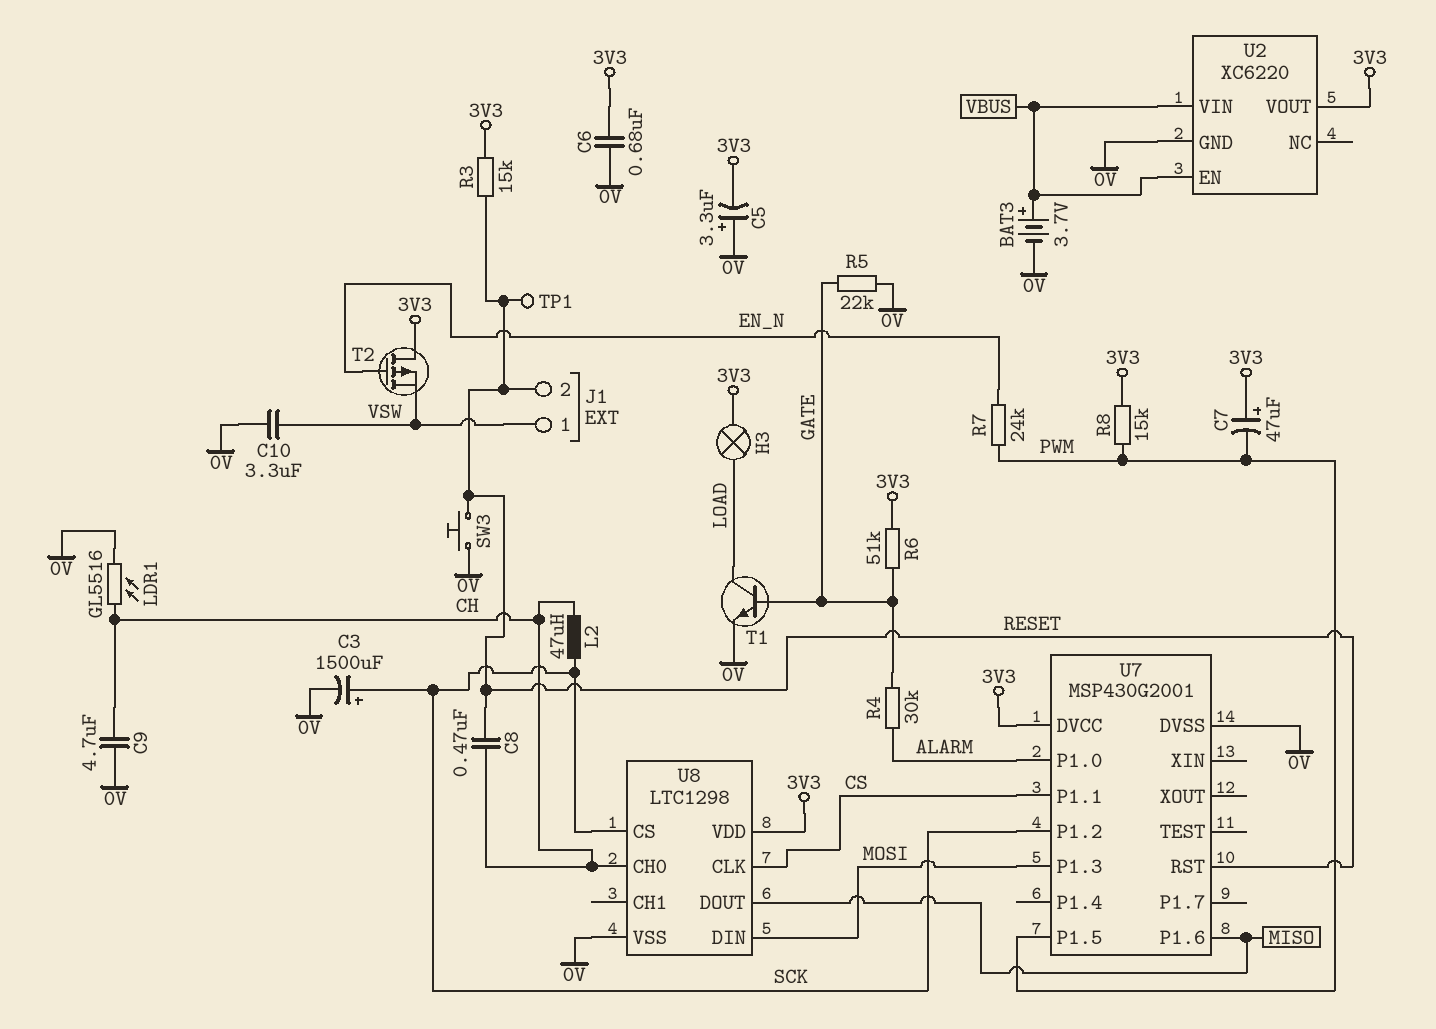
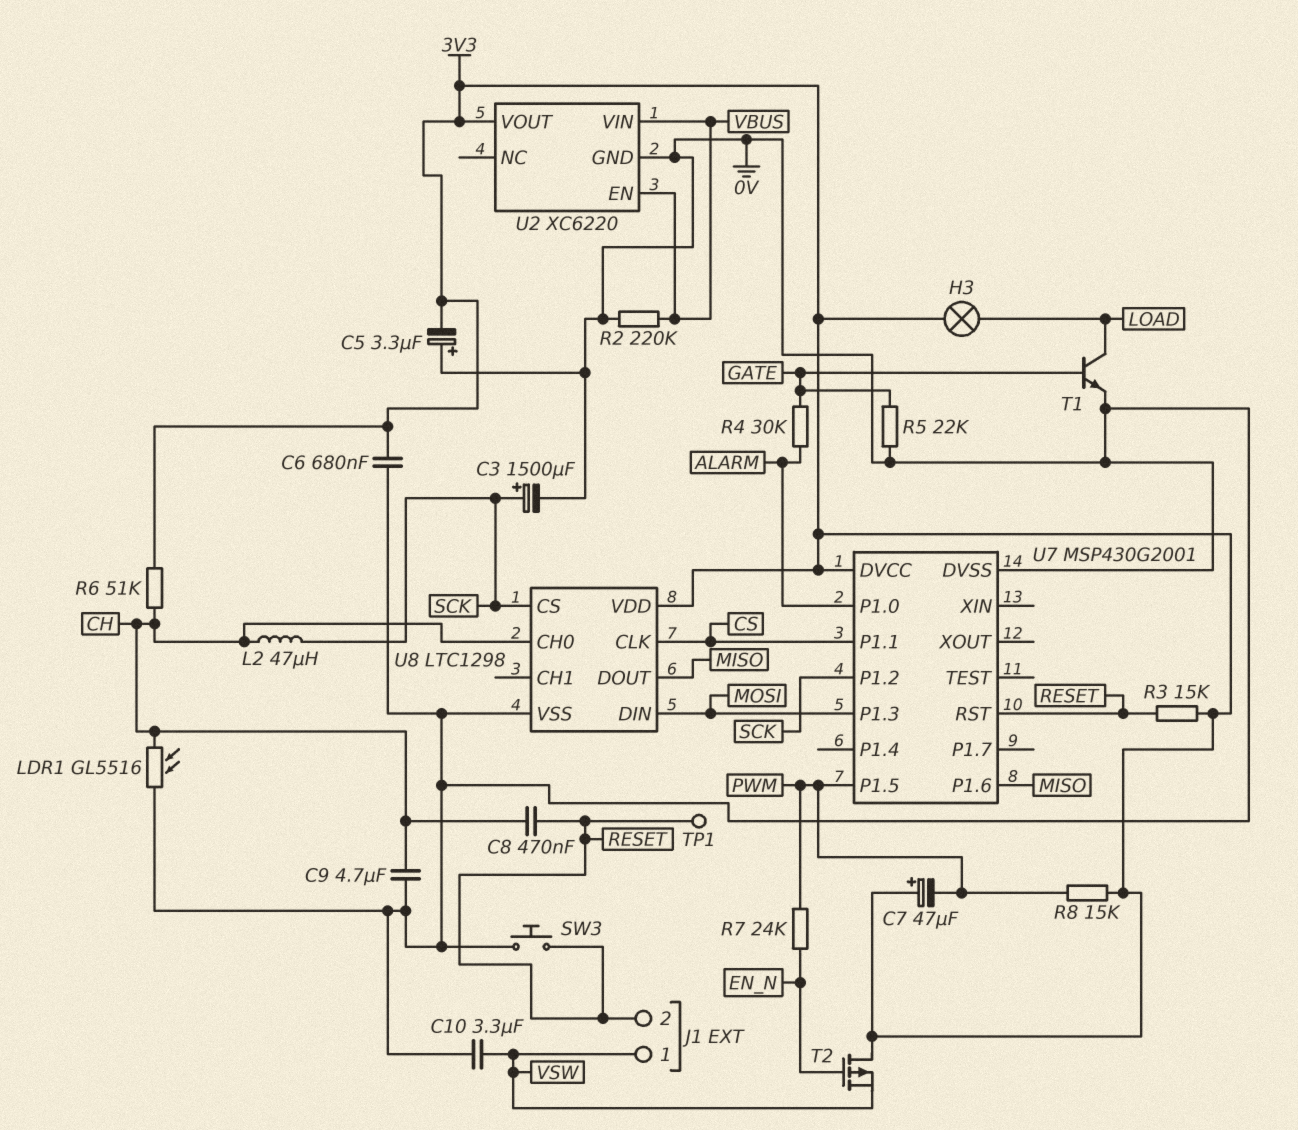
BAT3: 3.7V (plus VBUS, minus 0V) -> none
R2: none -> 220k (0V, VBUS)
R6: 51k (3V3, GATE) -> 51k (3V3, CH)

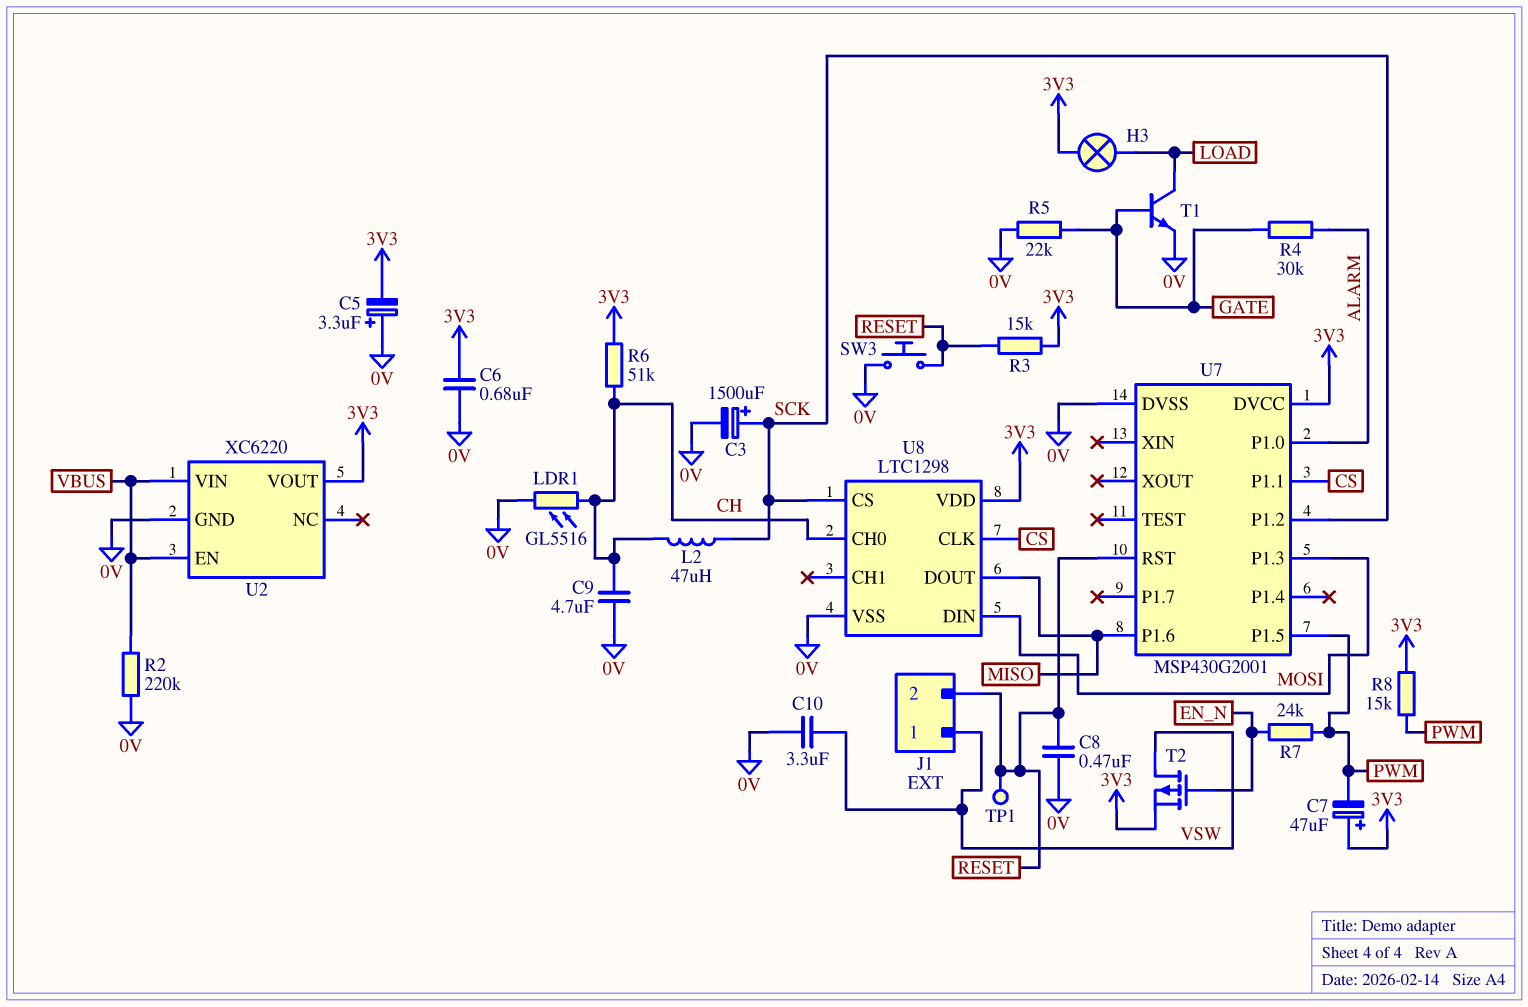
C8: 470nF (CH, RESET) -> 470nF (0V, RESET)
T2: PMOS (G EN_N, D 3V3, S VSW) -> PMOS (G EN_N, D VSW, S 3V3)

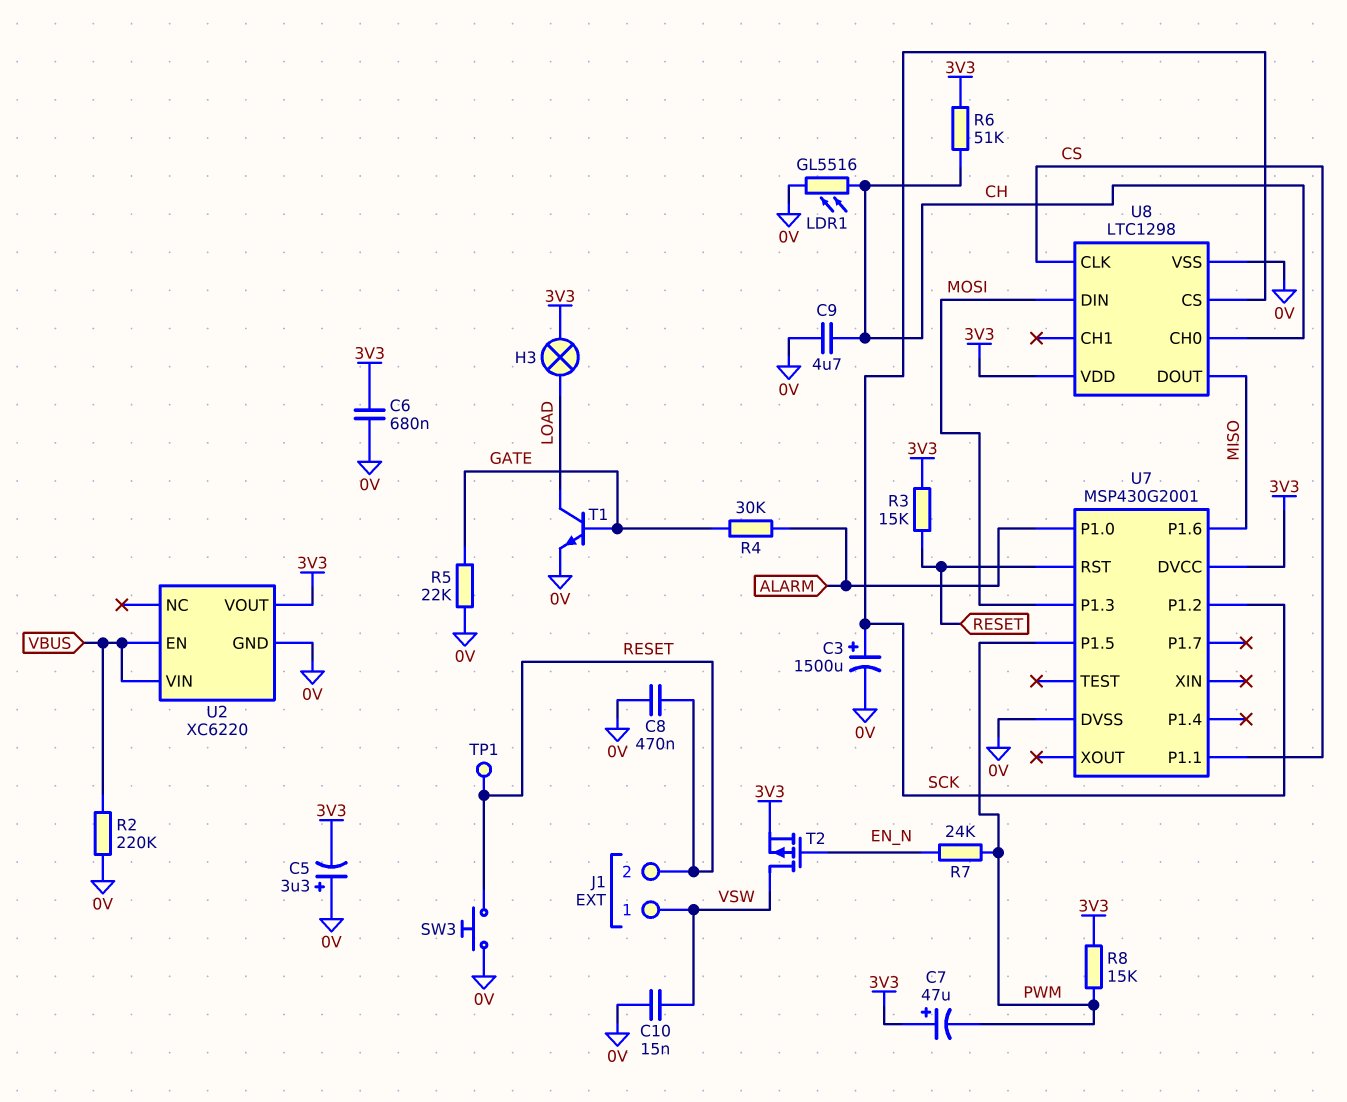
C10: 3.3uF (0V, VSW) -> 15nF (0V, VSW)
L2: 47uH (CH, SCK) -> none

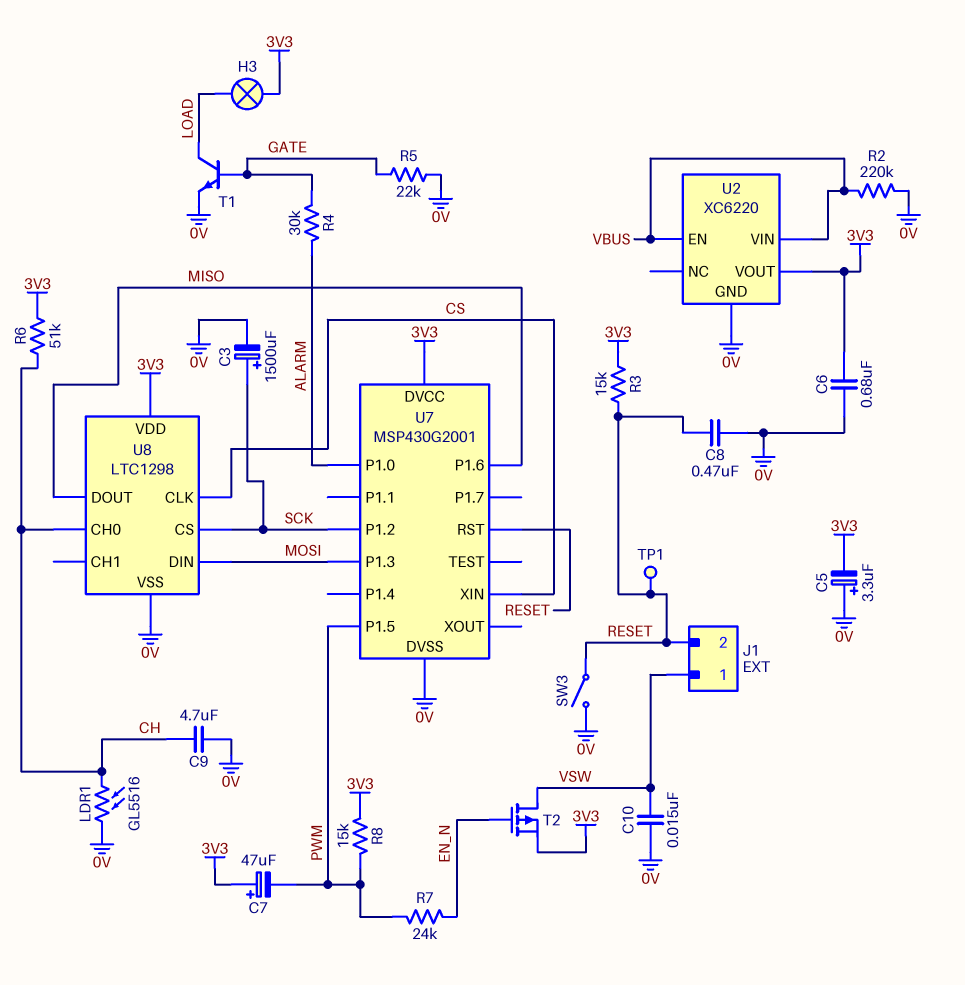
SW3: button (0V, RESET) -> switch (0V, RESET)
U7 pin P1.1: CS -> none
U7 pin XIN: none -> CS

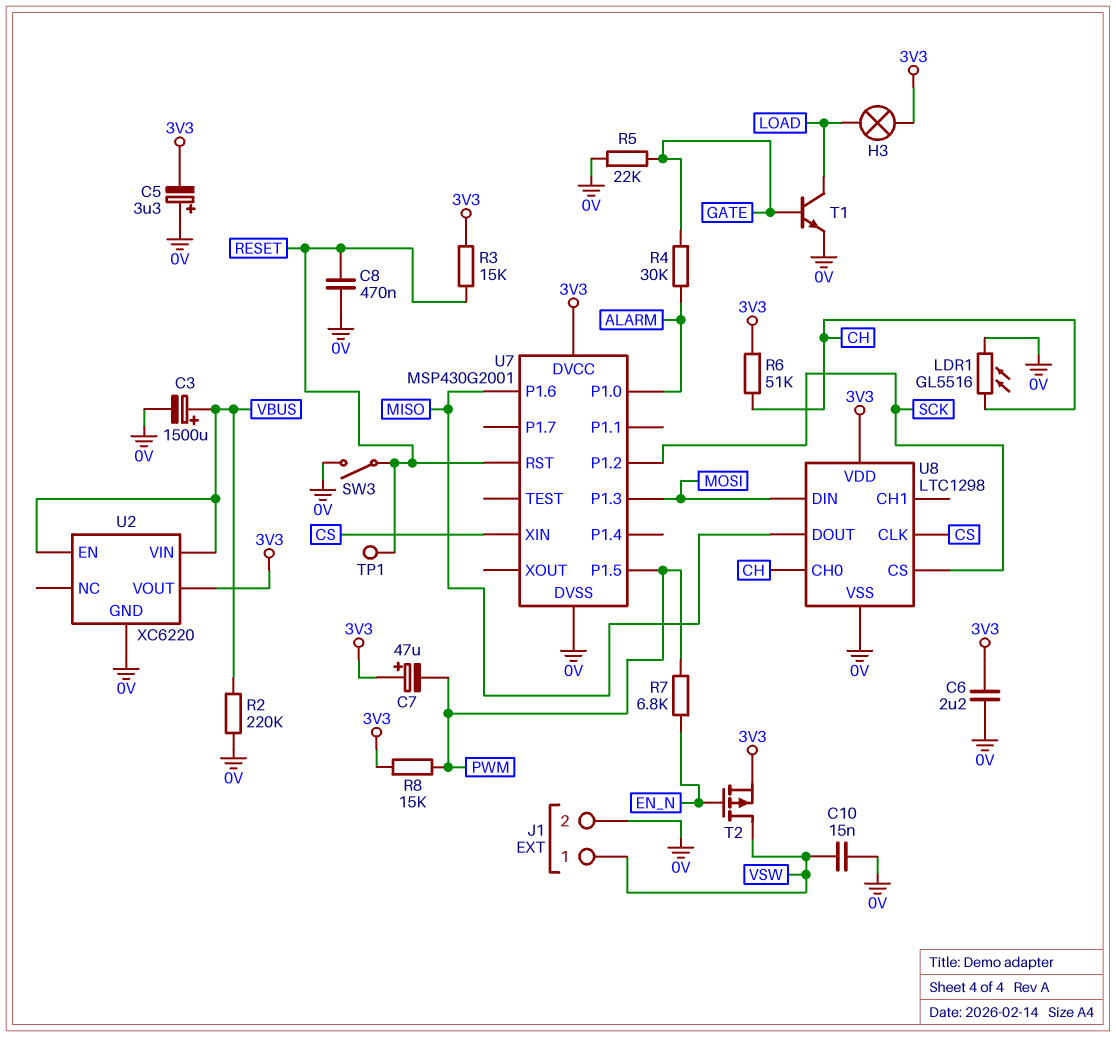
C3: 1500uF (plus SCK, minus 0V) -> 1500uF (plus VBUS, minus 0V)
C6: 680nF (0V, 3V3) -> 2.2uF (0V, 3V3)
C9: 4.7uF (0V, CH) -> none
J1 pin 2: RESET -> 0V
R7: 24k (EN_N, PWM) -> 6.8k (EN_N, PWM)

